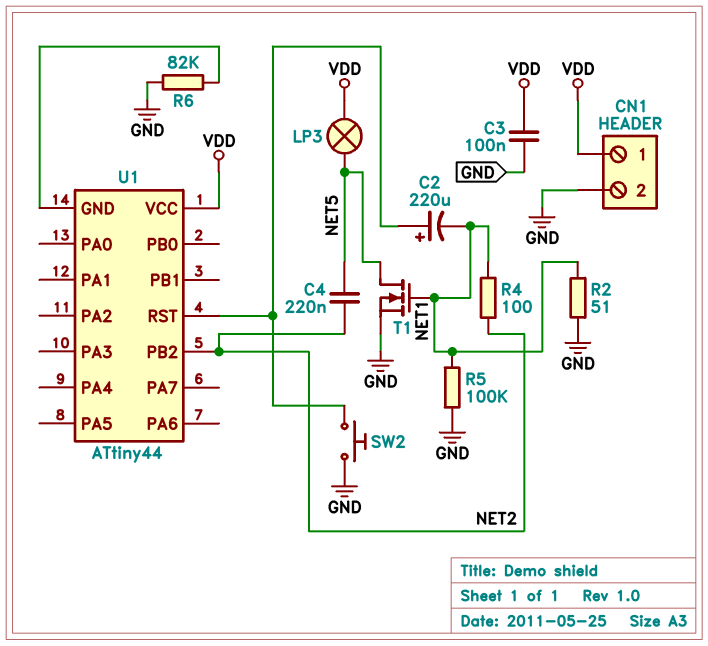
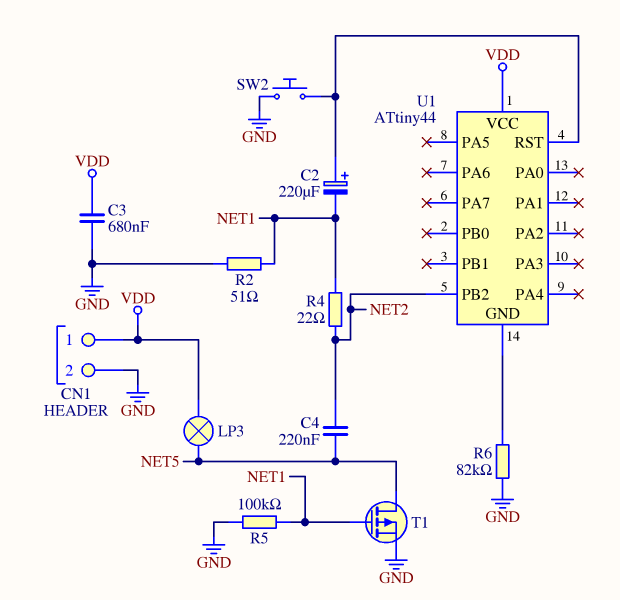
C3: 100nF (GND, VDD) -> 680nF (GND, VDD)
R4: 100 (NET1, NET2) -> 22 (NET1, NET2)
T1: NMOS (G NET1, D NET5, S GND) -> PMOS (G NET1, D NET5, S GND)

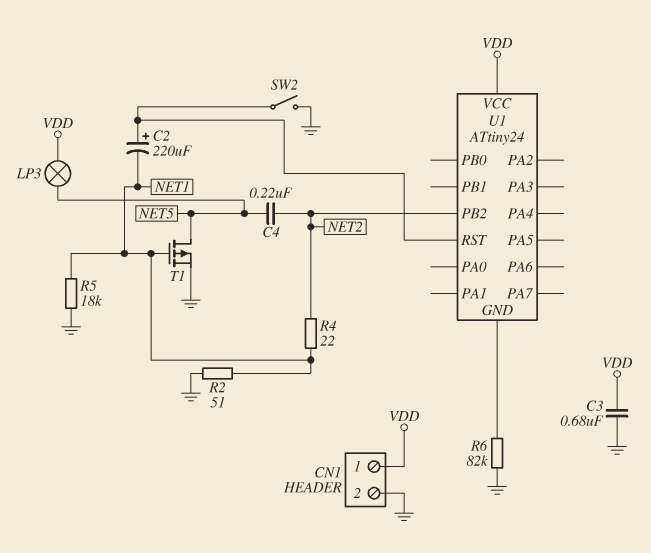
R5: 100k (GND, NET1) -> 18k (GND, NET1)
SW2: button (GND, U1/RST) -> switch (GND, U1/RST)
U1: ATtiny44 -> ATtiny24

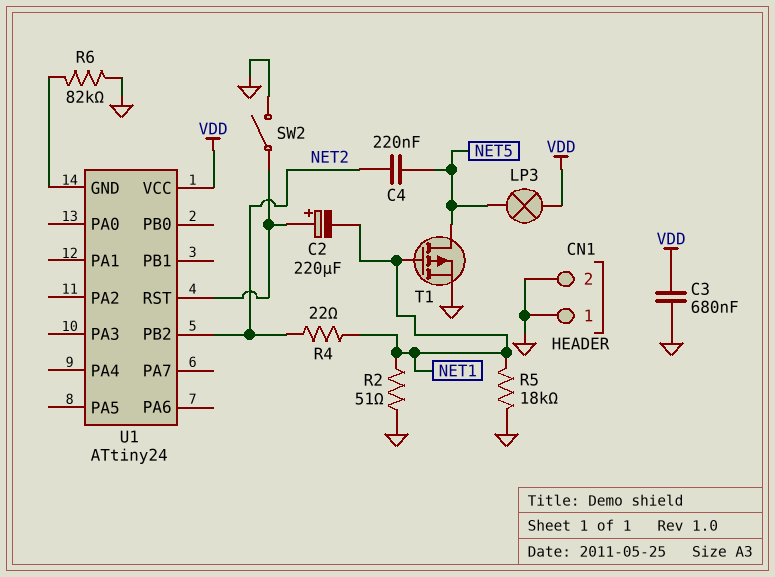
CN1 pin 1: VDD -> GND

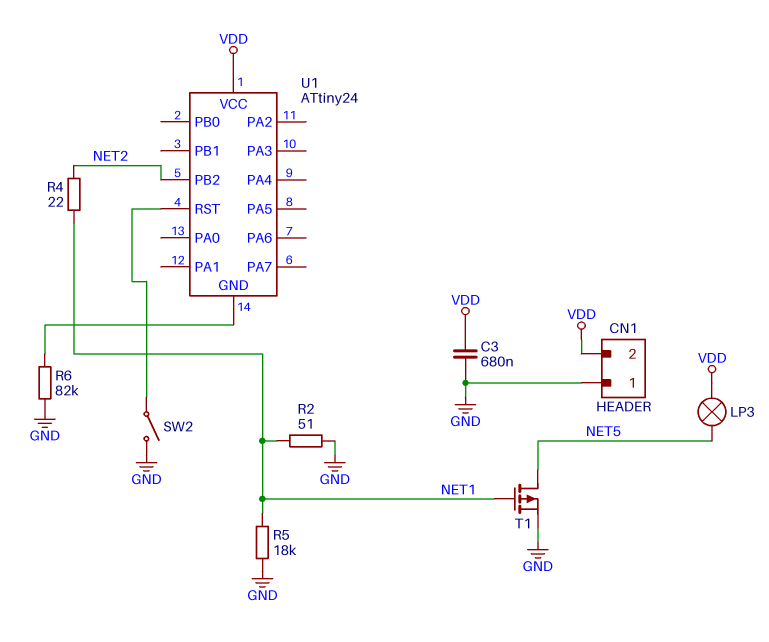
C2: 220uF (plus U1/RST, minus NET1) -> none
C4: 220nF (NET2, NET5) -> none
CN1 pin 2: GND -> VDD

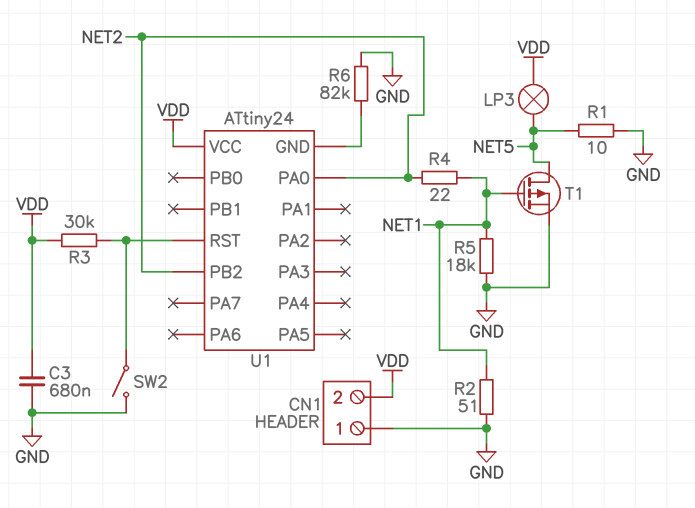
R1: none -> 10 (GND, NET5)
R3: none -> 30k (U1/RST, VDD)
U1 pin PA0: none -> NET2

